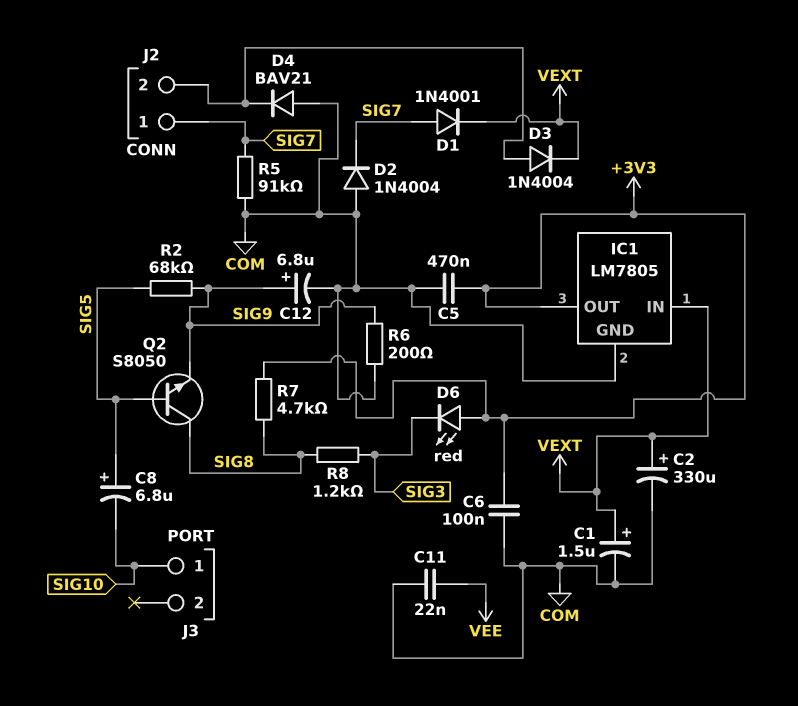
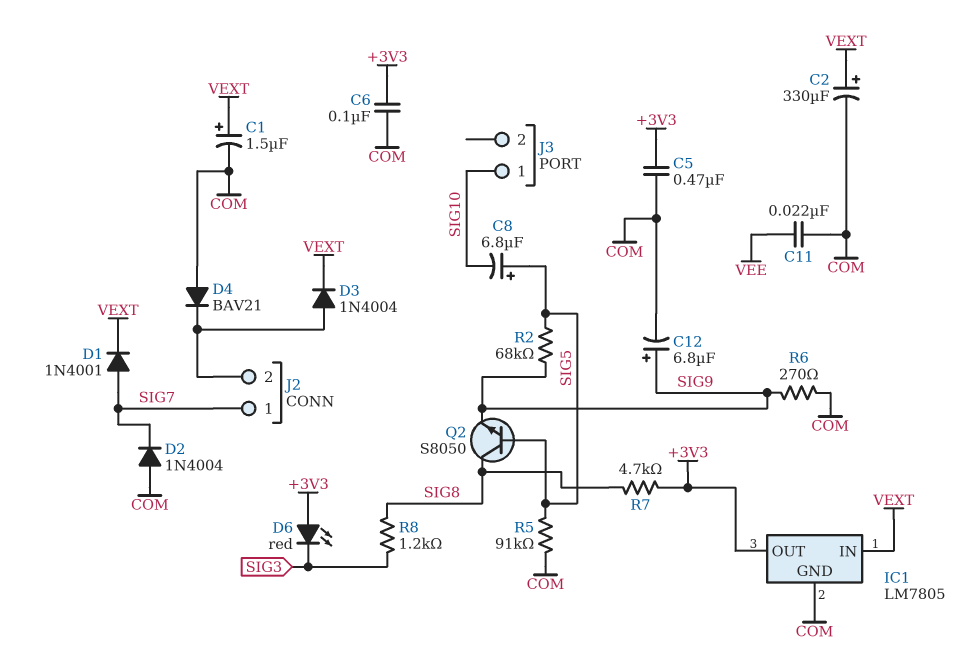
R5: 91k (COM, SIG7) -> 91k (COM, SIG5)
R6: 200 (COM, SIG9) -> 270 (COM, SIG9)

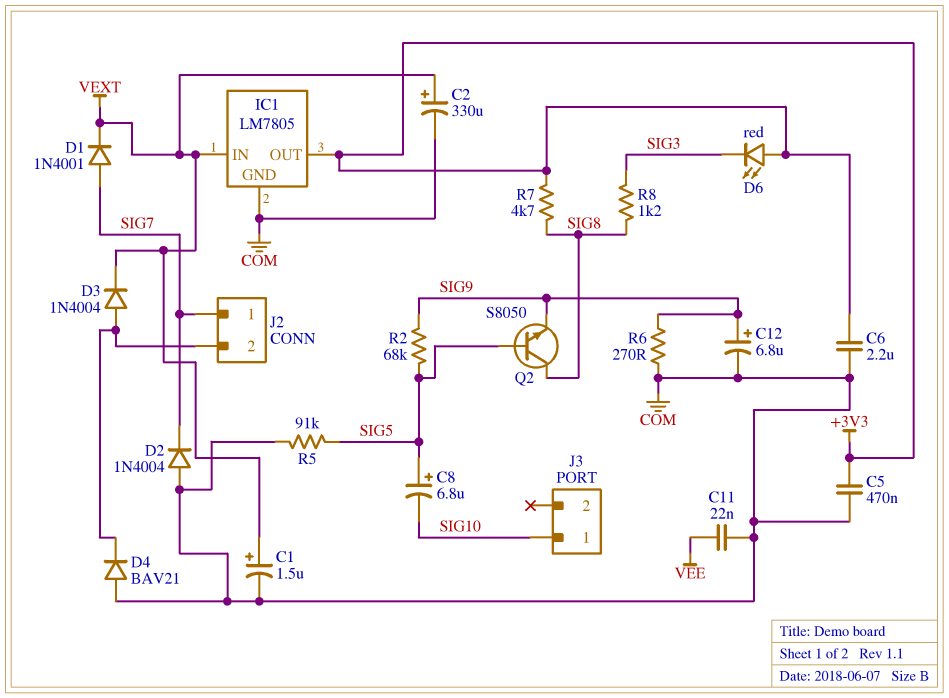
C6: 100nF (+3V3, COM) -> 2.2uF (+3V3, COM)

